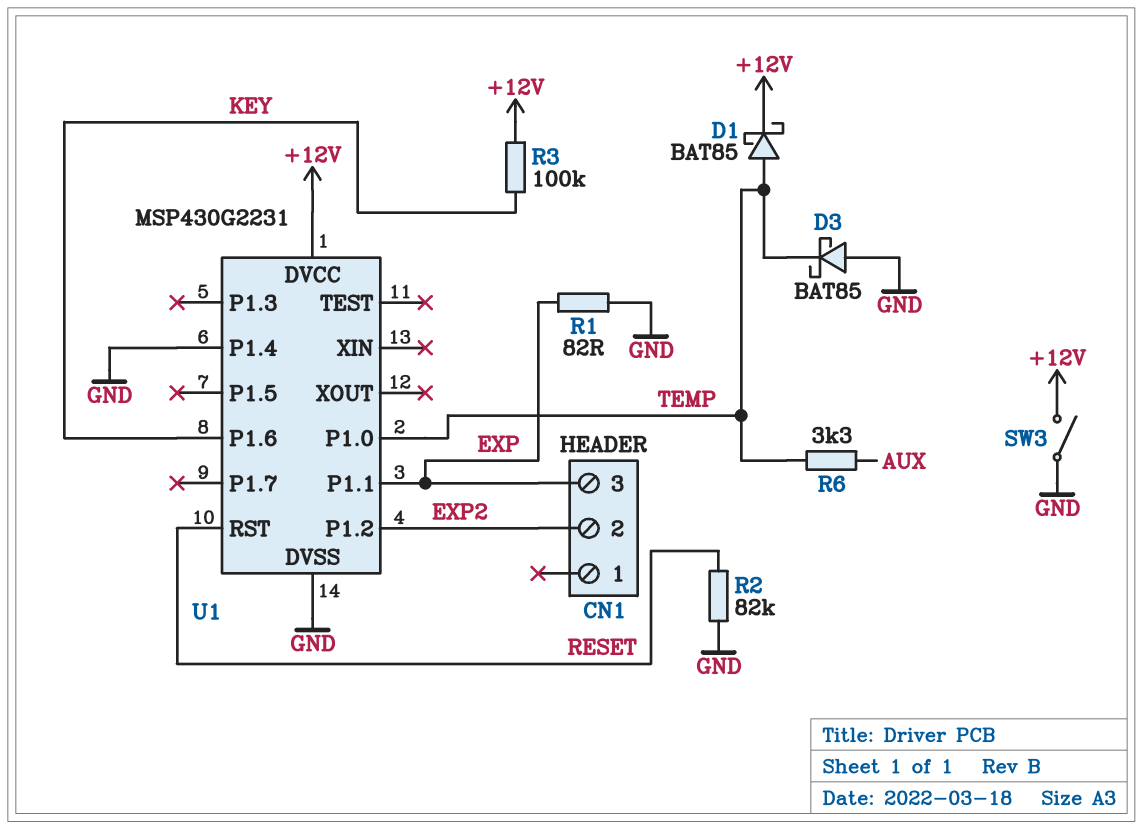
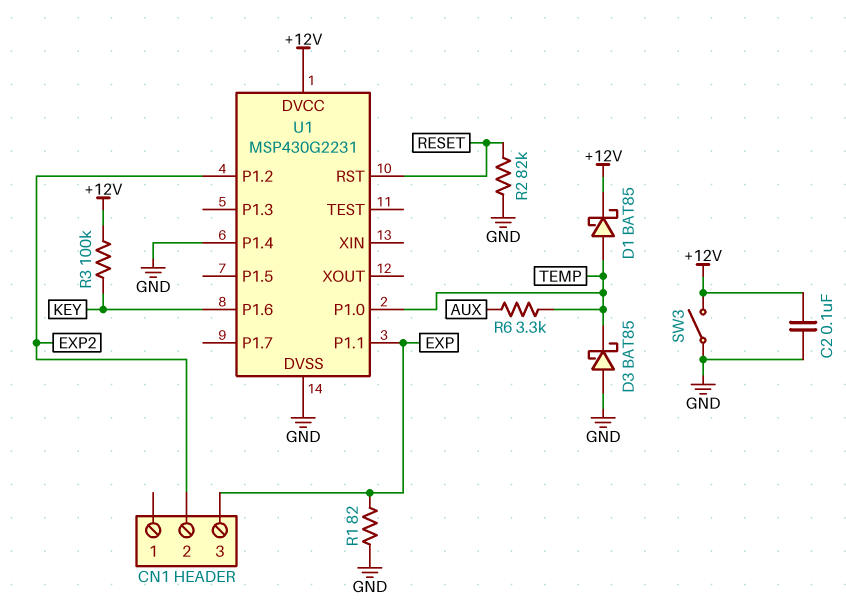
C2: none -> 100nF (+12V, GND)

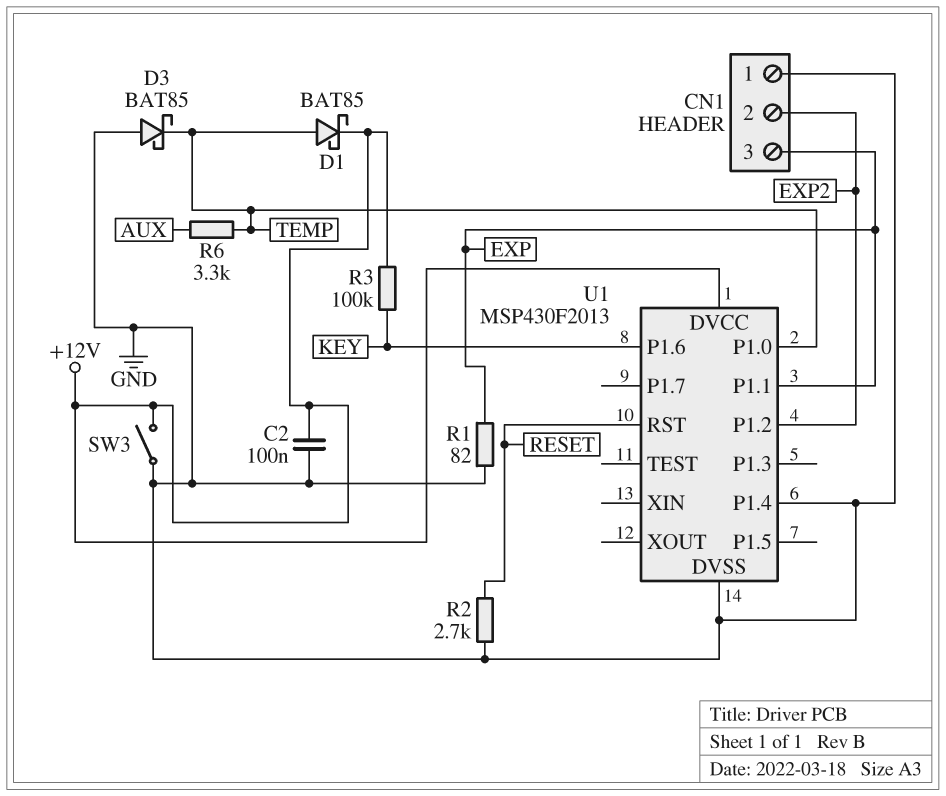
CN1 pin 1: none -> GND
R2: 82k (GND, RESET) -> 2.7k (GND, RESET)
U1: MSP430G2231 -> MSP430F2013

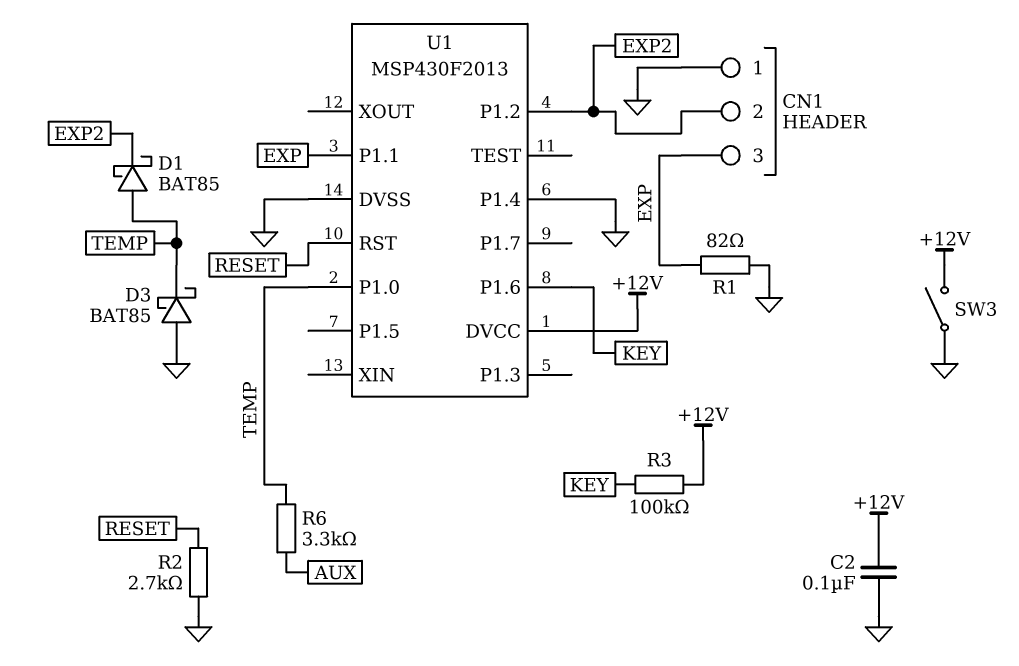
D1: schottky BAT85 (A TEMP, K +12V) -> schottky BAT85 (A TEMP, K EXP2)

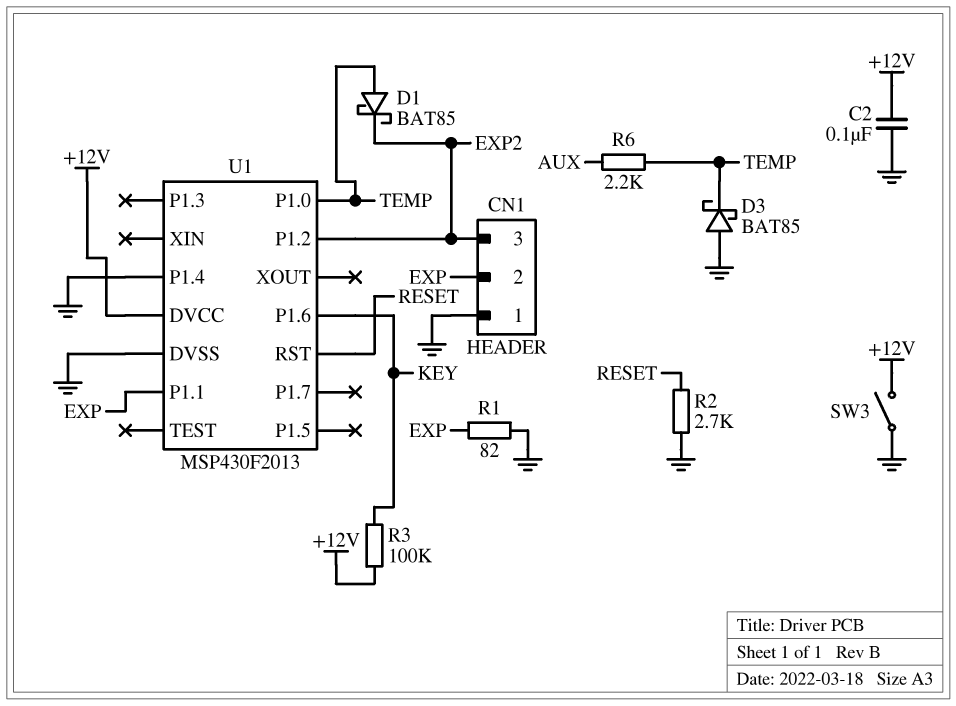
CN1 pin 2: EXP2 -> EXP
CN1 pin 3: EXP -> EXP2
R6: 3.3k (AUX, TEMP) -> 2.2k (AUX, TEMP)

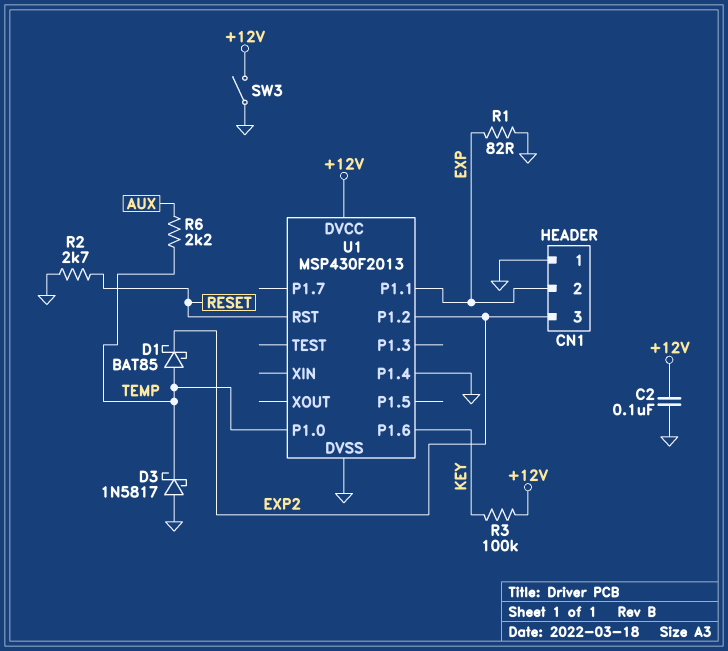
D3: schottky BAT85 (A GND, K TEMP) -> schottky 1N5817 (A GND, K TEMP)

